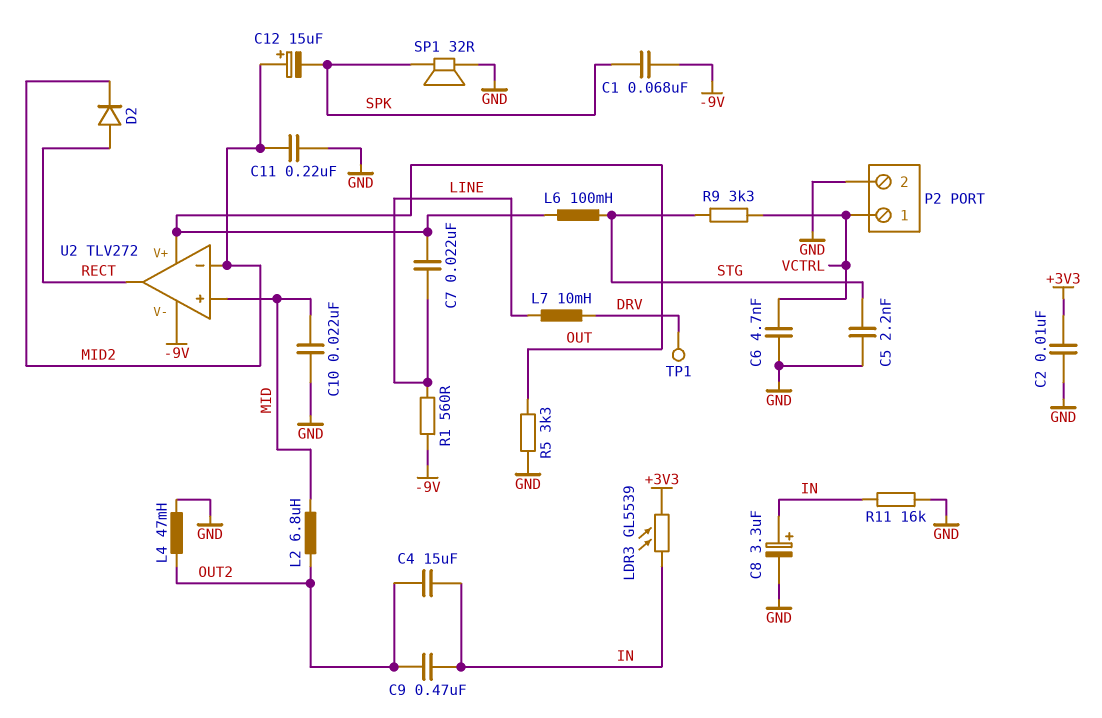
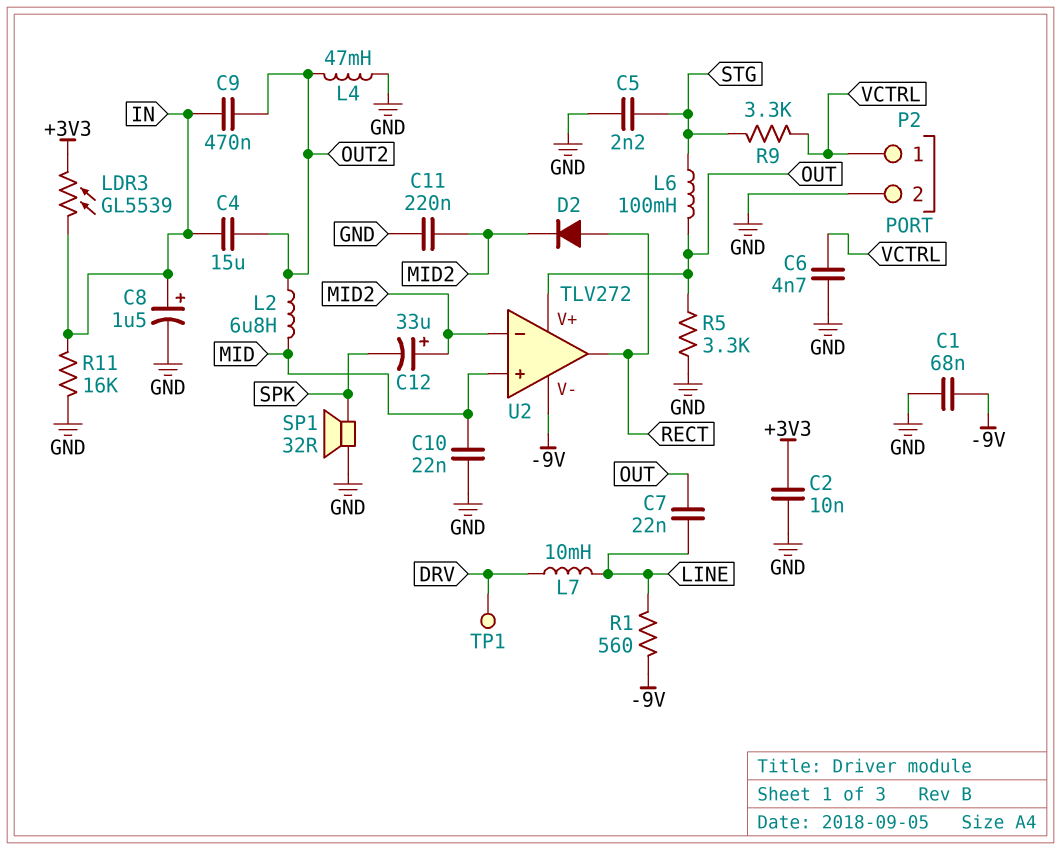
C1: 68nF (-9V, SPK) -> 68nF (-9V, GND)
C8: 3.3uF (plus IN, minus GND) -> 1.5uF (plus IN, minus GND)
C12: 15uF (plus MID2, minus SPK) -> 33uF (plus MID2, minus SPK)

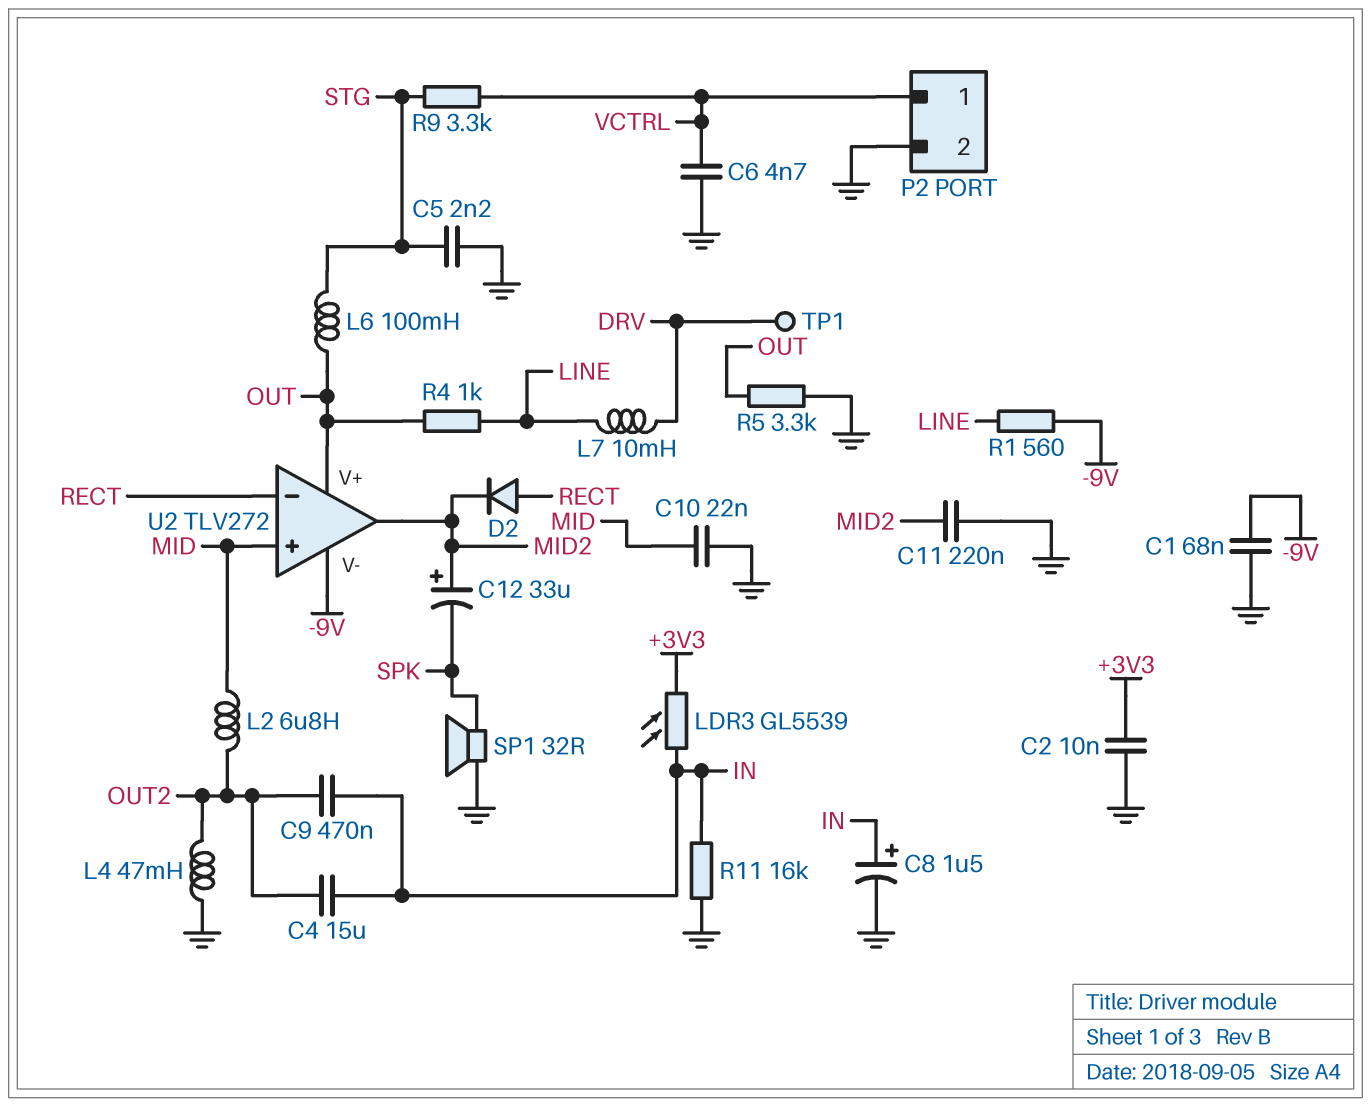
C7: 22nF (LINE, OUT) -> none
R4: none -> 1k (LINE, OUT)
U2 pin in-: MID2 -> RECT
U2 pin out: RECT -> MID2

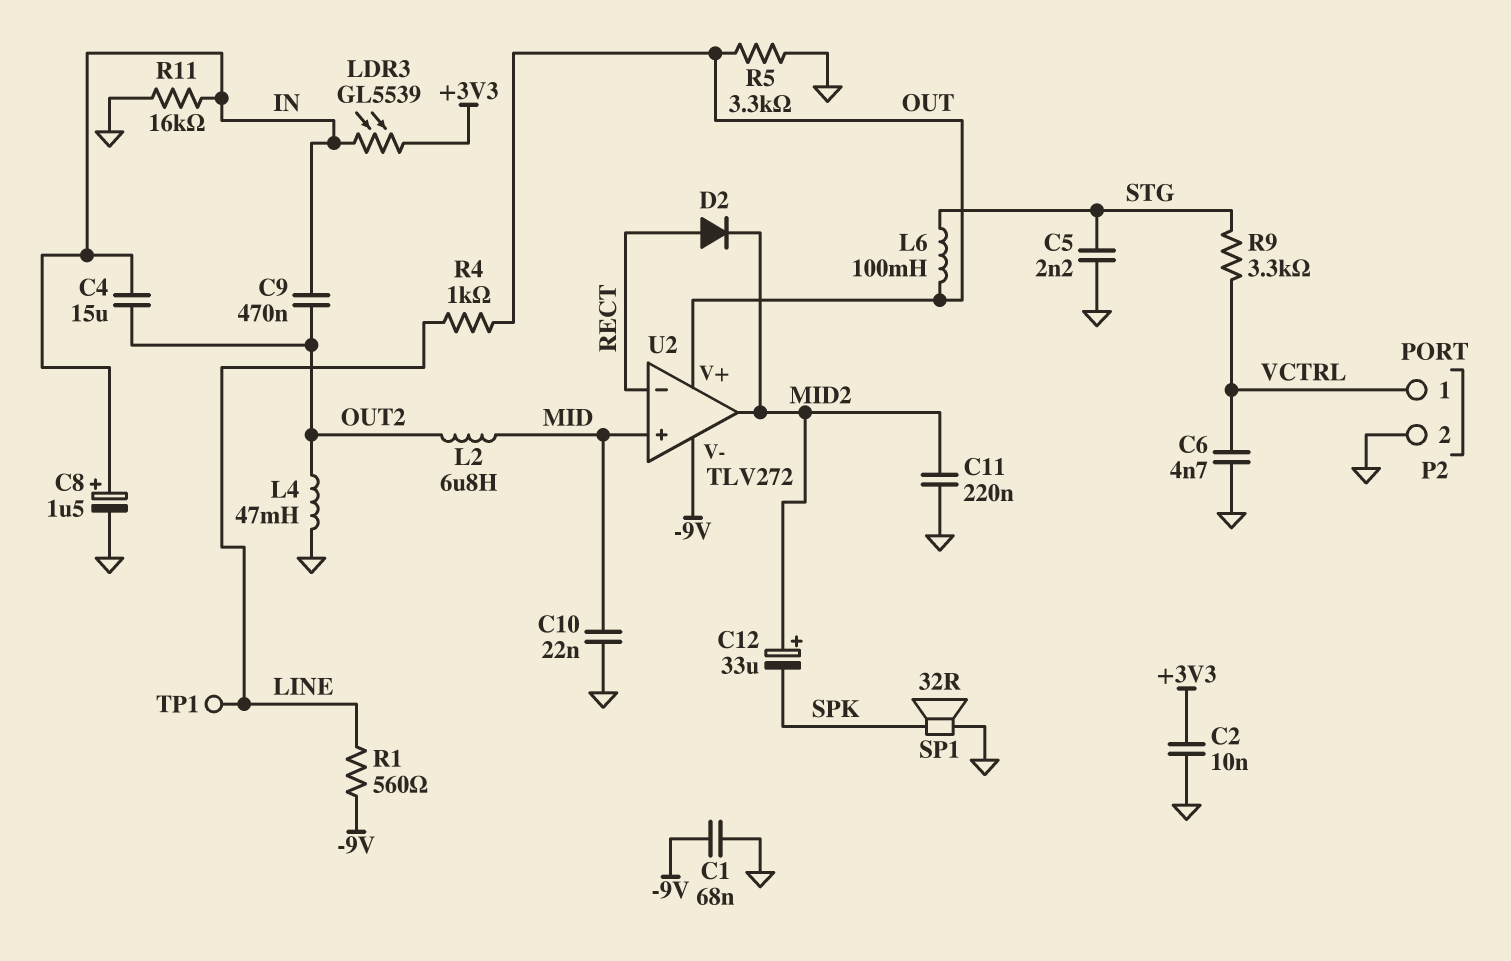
L7: 10mH (DRV, LINE) -> none
TP1: test point (DRV) -> test point (LINE)

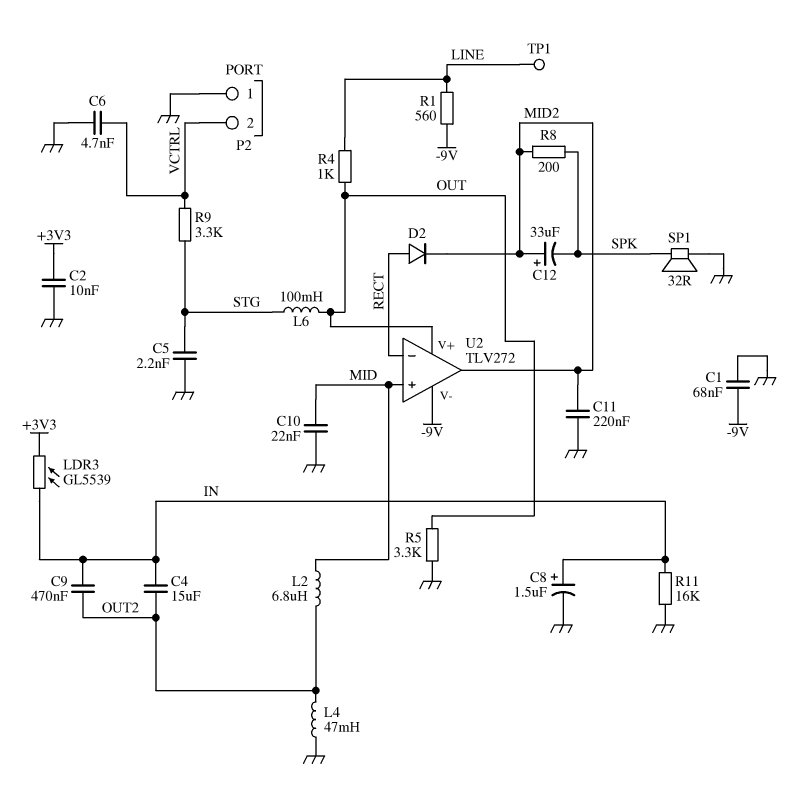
P2 pin 1: VCTRL -> GND
P2 pin 2: GND -> VCTRL
R8: none -> 200 (MID2, SPK)

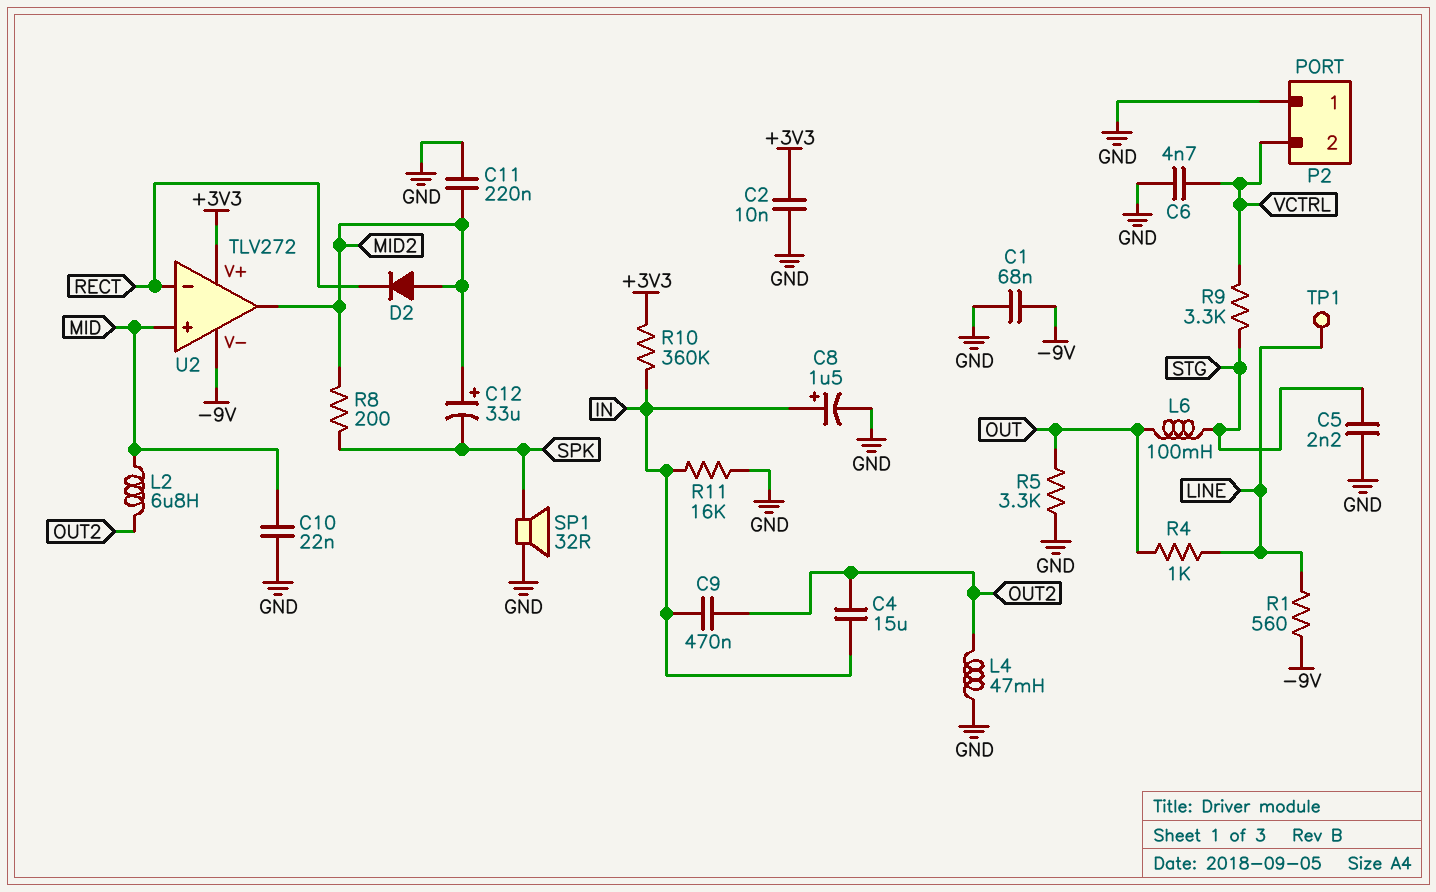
D2: diode (A RECT, K MID2) -> diode (A MID2, K RECT)
LDR3: GL5539 (+3V3, IN) -> none
R10: none -> 360k (+3V3, IN)
U2 pin V+: OUT -> +3V3

